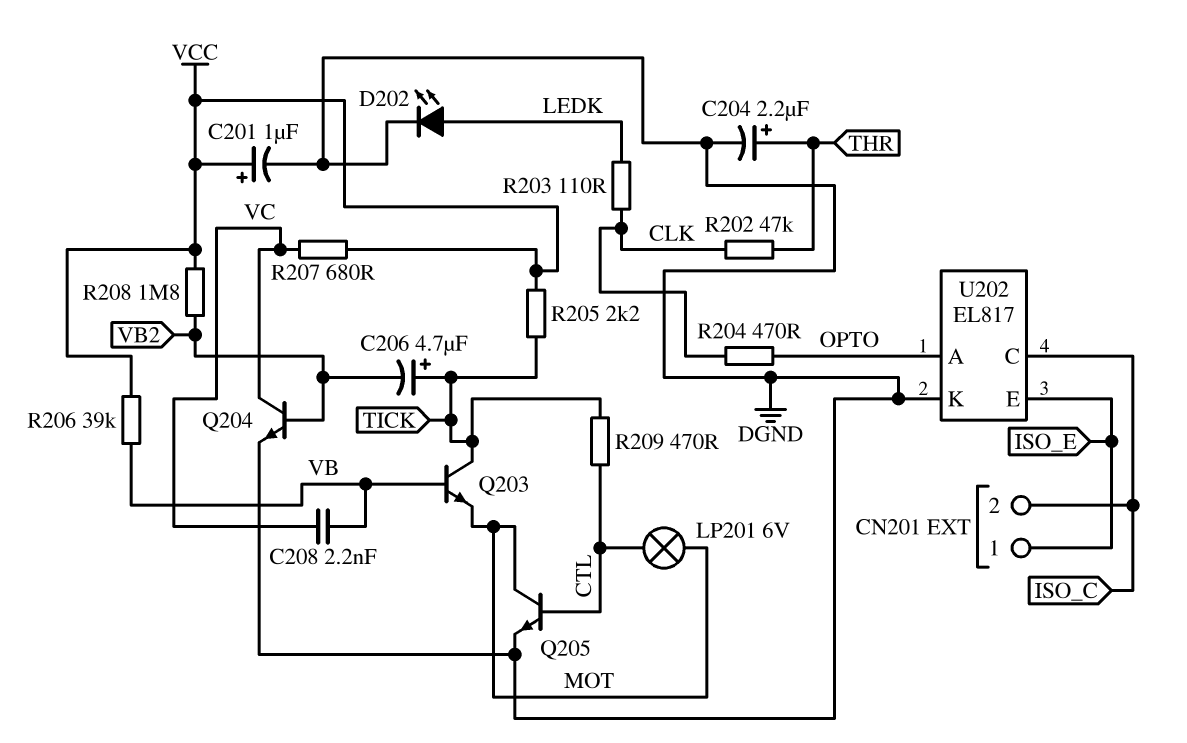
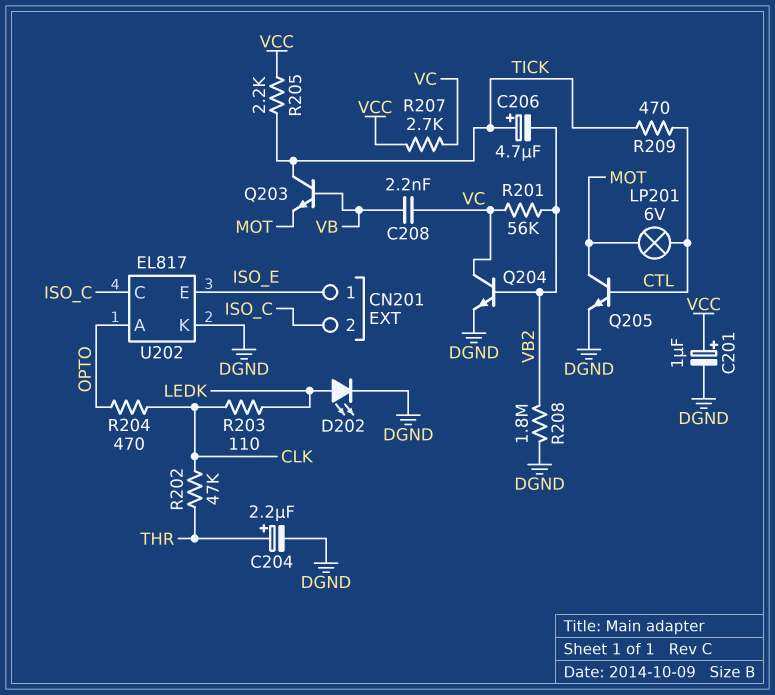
R201: none -> 56k (VB2, VC)
R206: 39k (VB, VCC) -> none
R207: 680 (VC, VCC) -> 2.7k (VC, VCC)
R208: 1.8M (VB2, VCC) -> 1.8M (DGND, VB2)

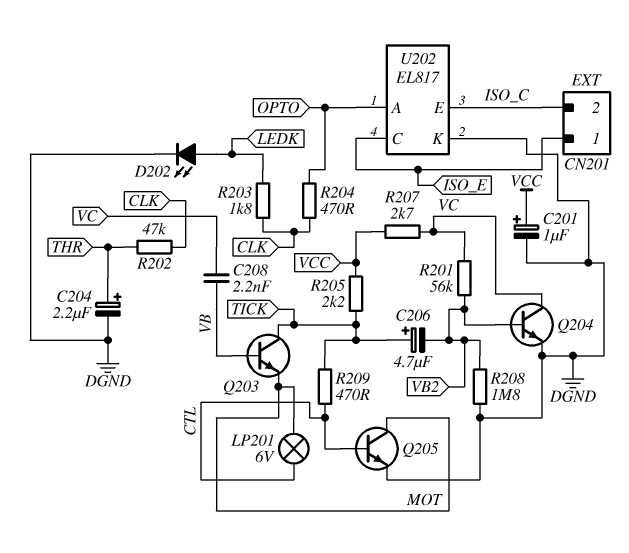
R203: 110 (CLK, LEDK) -> 1.8k (CLK, LEDK)
U202 pin C: ISO_C -> ISO_E
U202 pin E: ISO_E -> ISO_C

